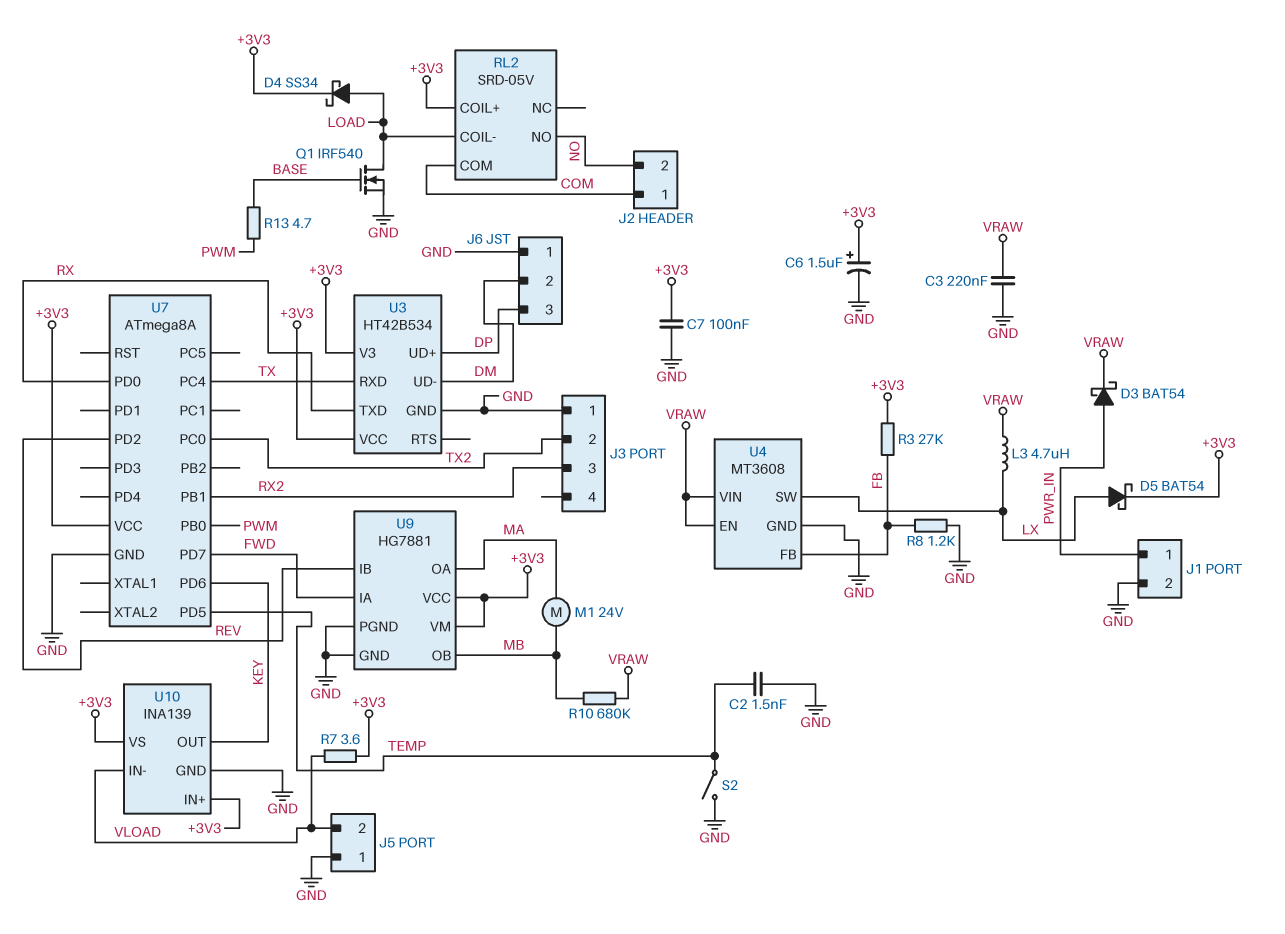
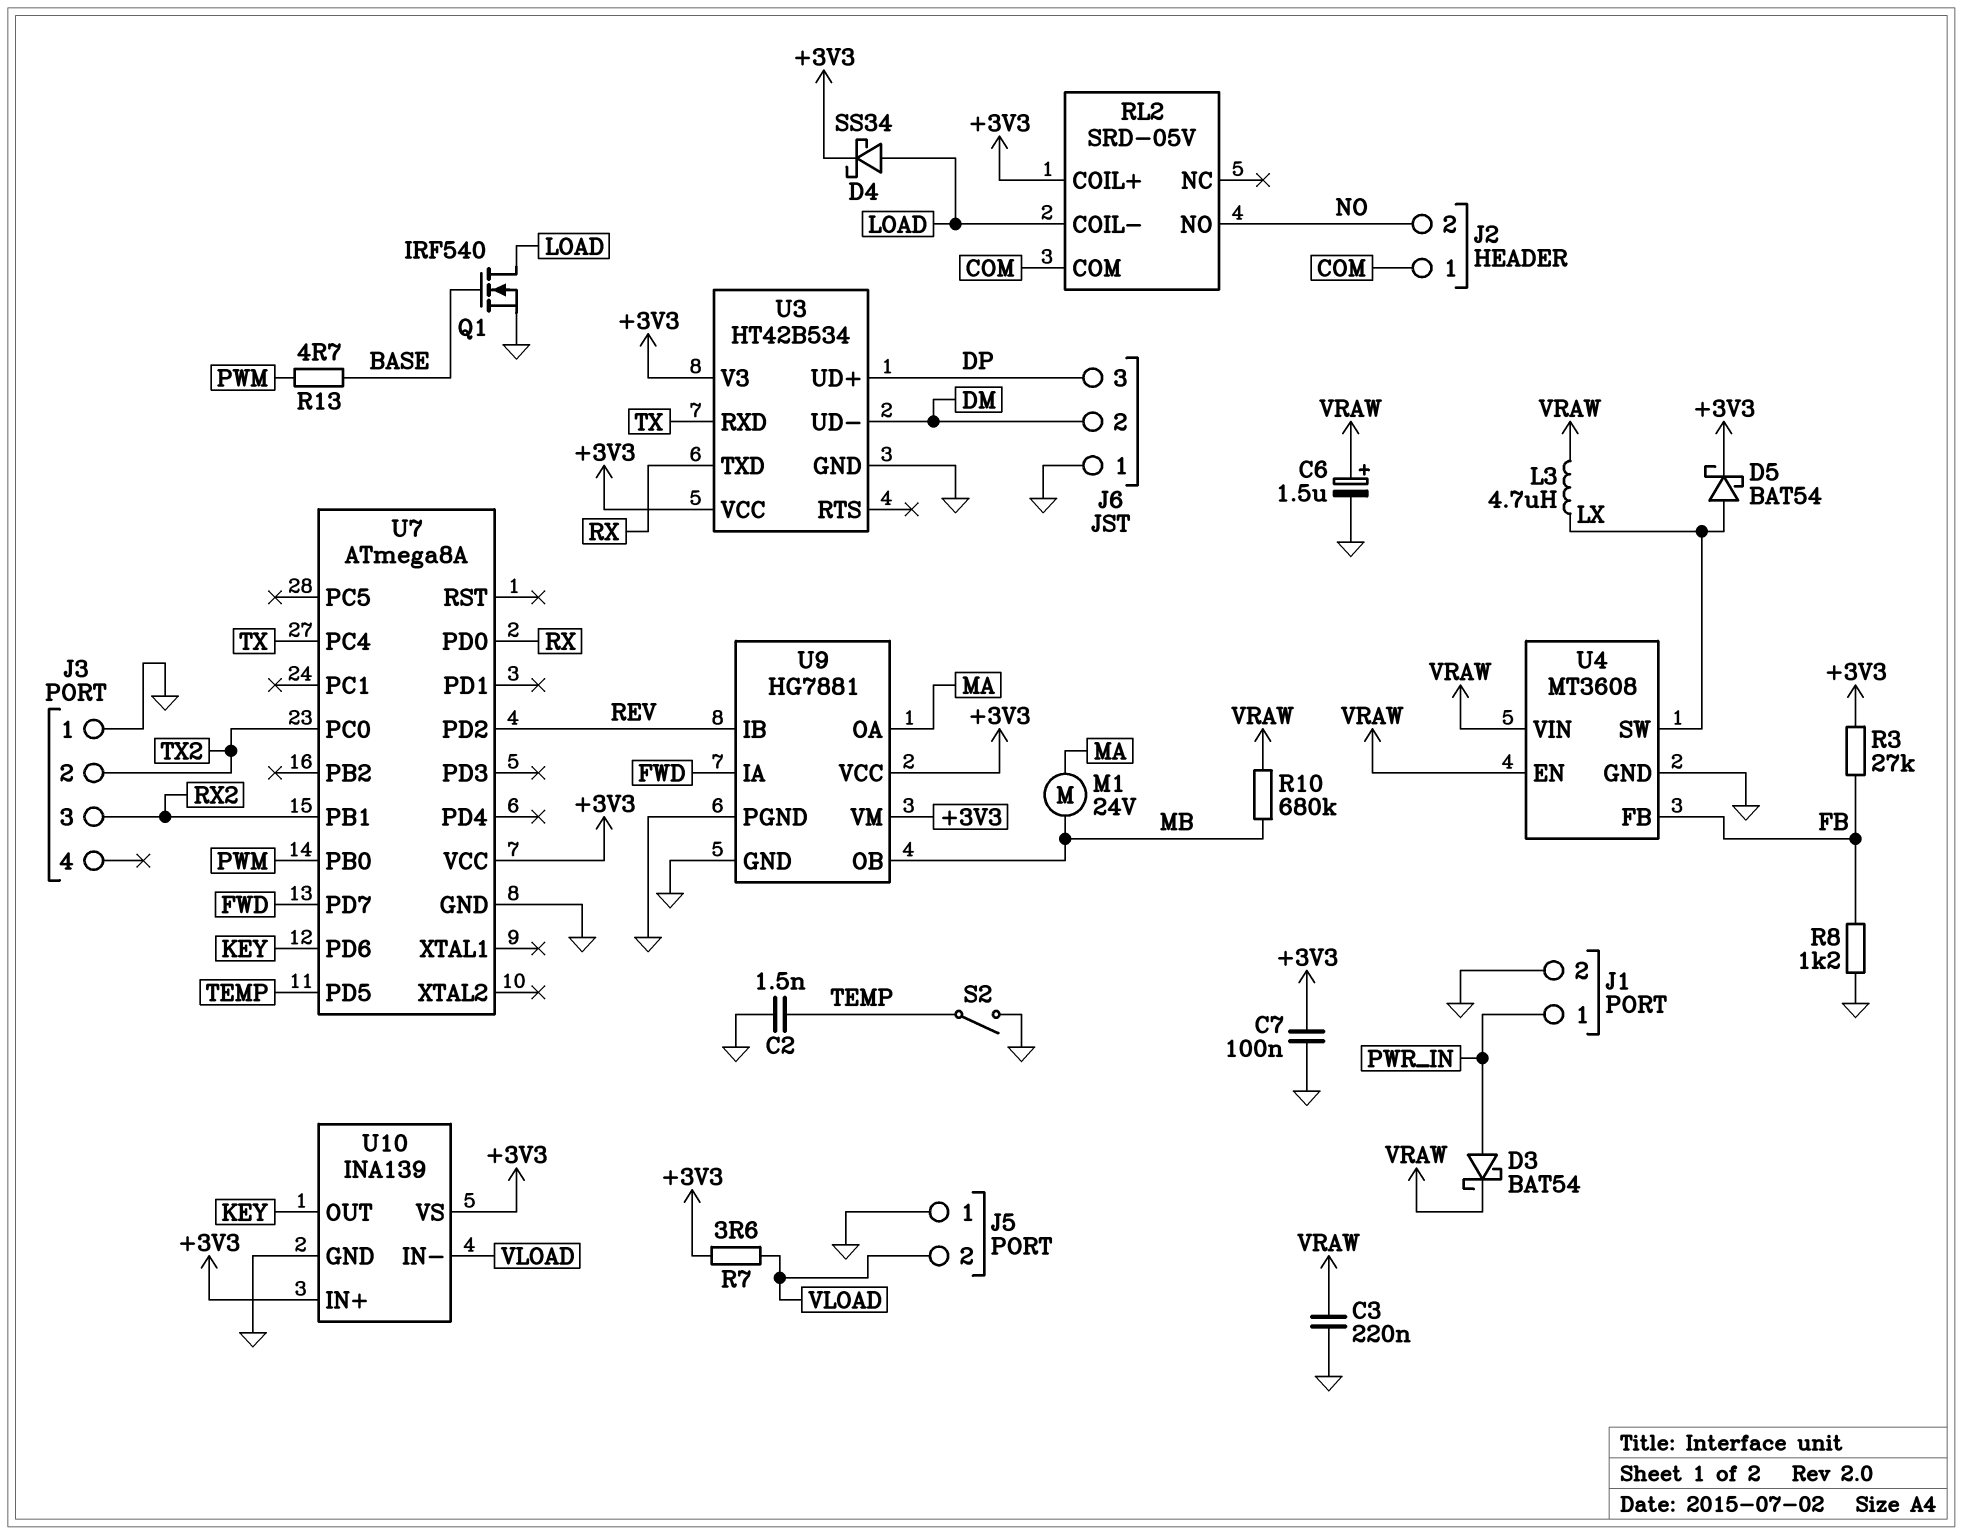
C6: 1.5uF (plus +3V3, minus GND) -> 1.5uF (plus VRAW, minus GND)

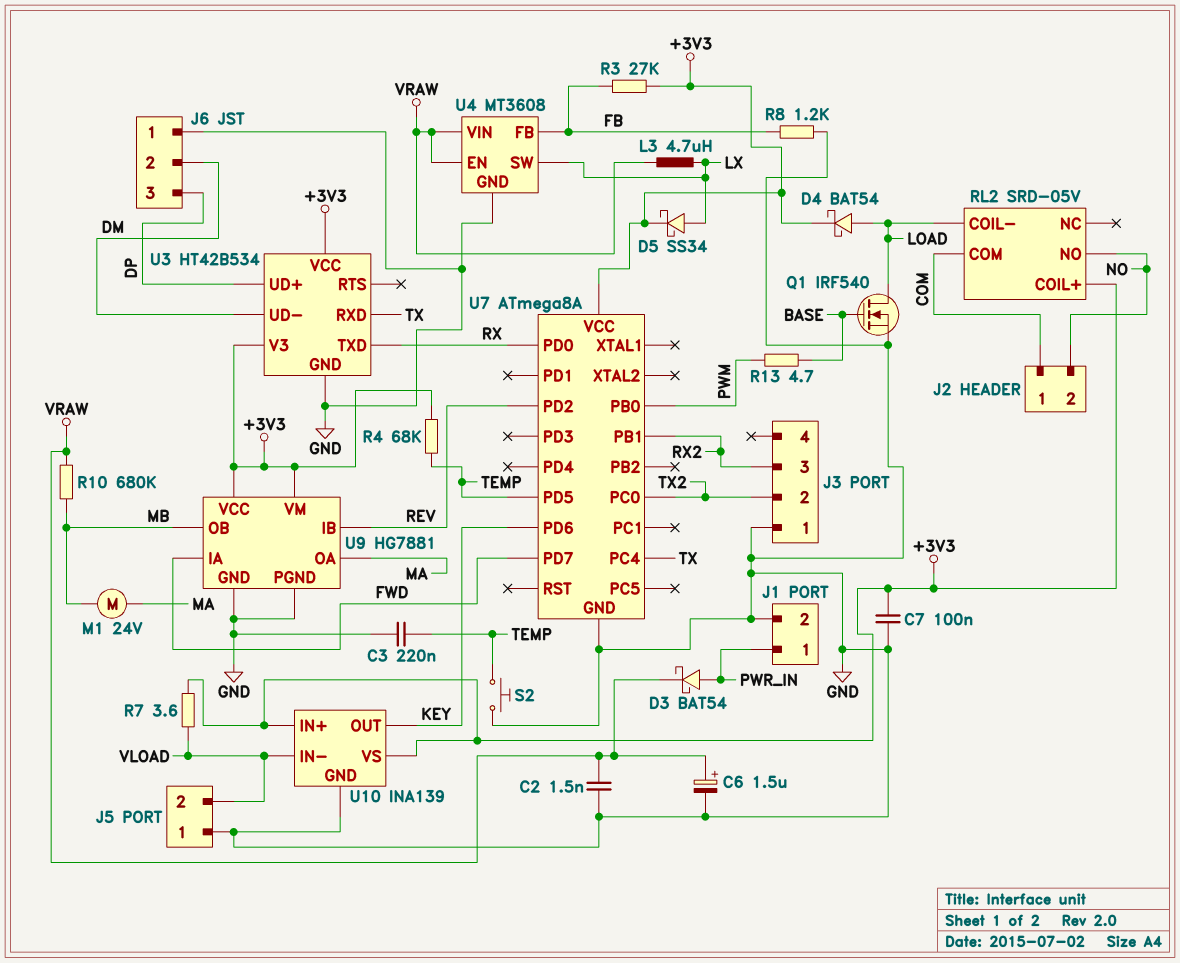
C2: 1.5nF (GND, TEMP) -> 1.5nF (GND, VRAW)
C3: 220nF (GND, VRAW) -> 220nF (GND, TEMP)
D4: schottky SS34 (A LOAD, K +3V3) -> schottky BAT54 (A LOAD, K +3V3)
D5: schottky BAT54 (A LX, K +3V3) -> schottky SS34 (A LX, K +3V3)
R4: none -> 68k (+3V3, TEMP)
S2: switch (GND, TEMP) -> button (GND, TEMP)

